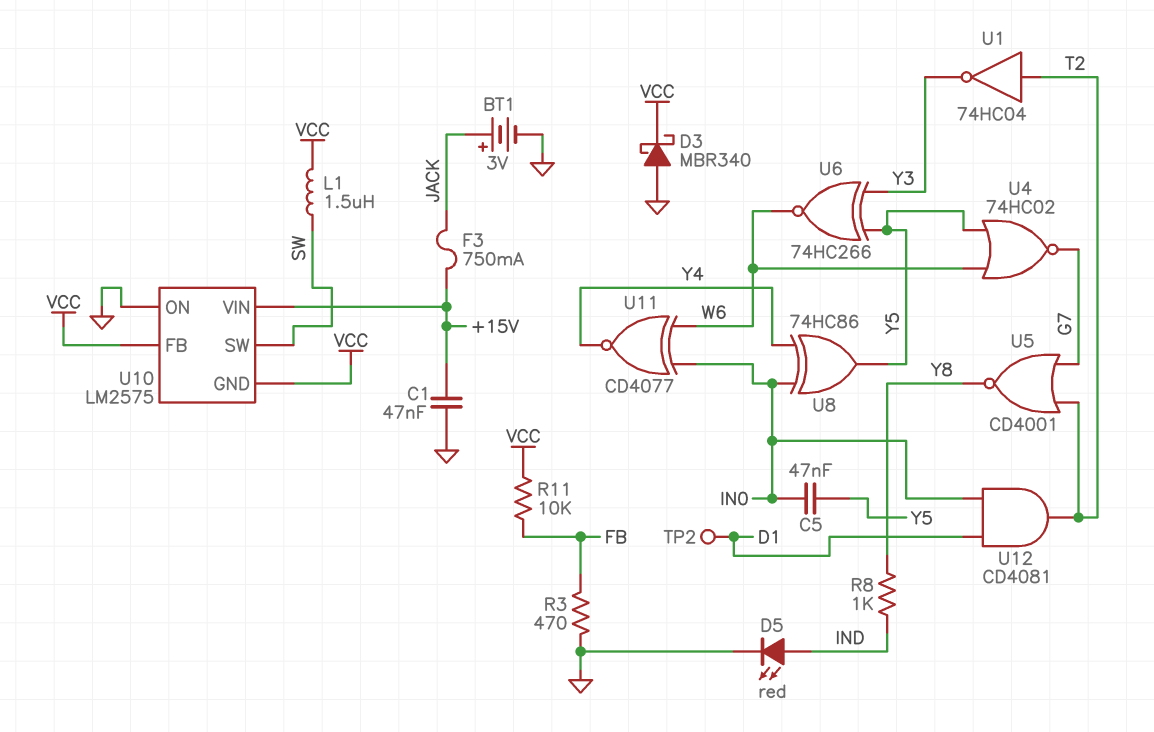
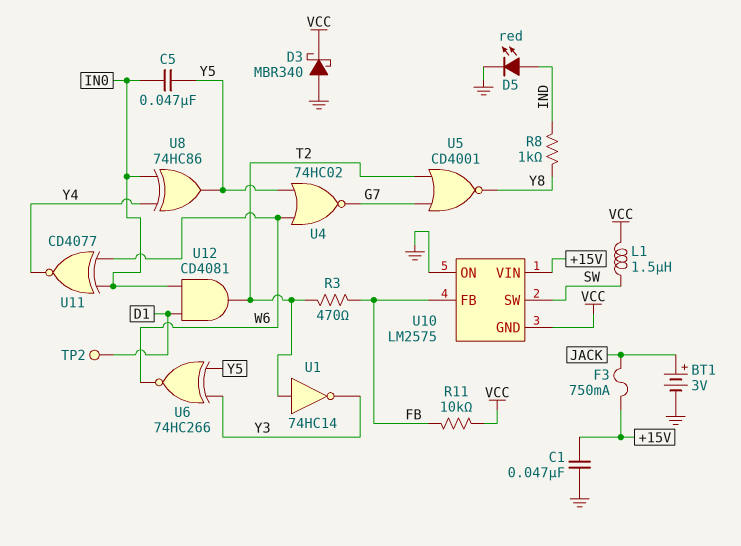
R3: 470 (FB, GND) -> 470 (FB, T2)
U1: NOT 74HC04 (in T2, out Y3) -> NOT 74HC14 (in T2, out Y3)
U10 pin FB: VCC -> FB

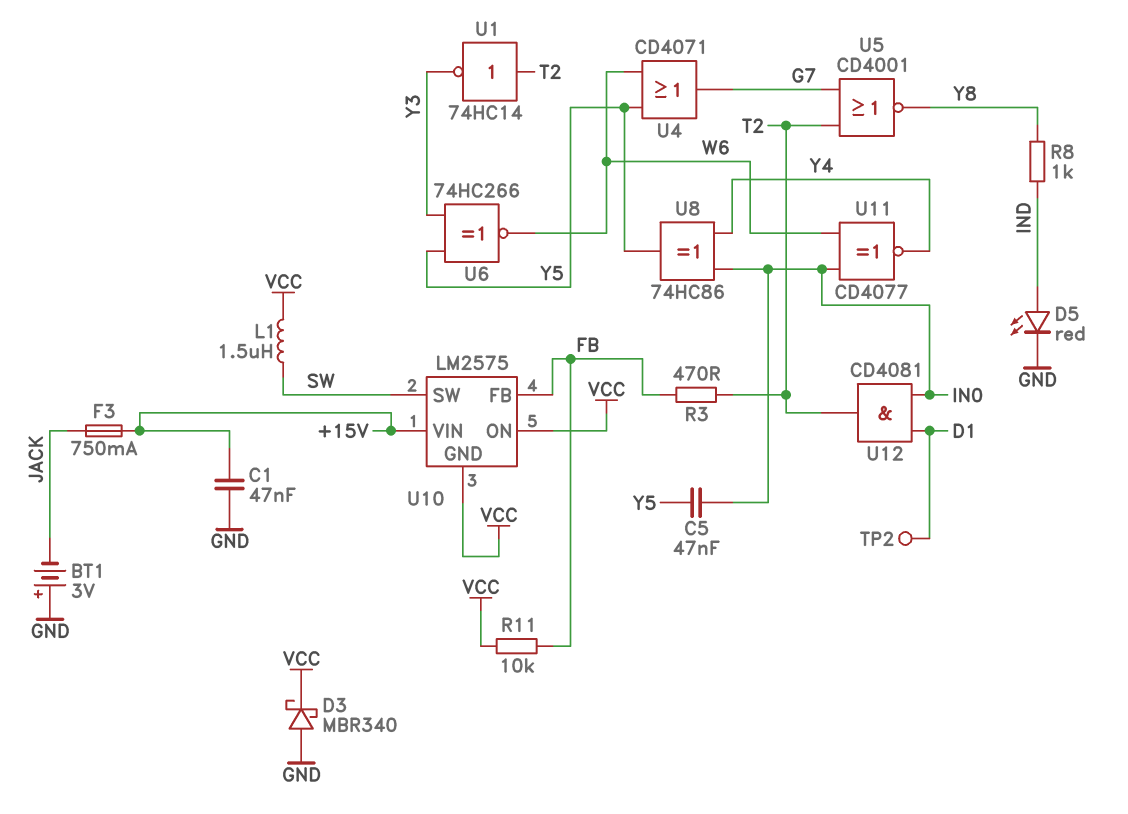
BT1: 3V (plus JACK, minus GND) -> 3V (plus GND, minus JACK)
U4: NOR 74HC02 (in W6, in Y5, out G7) -> OR CD4071 (in W6, in Y5, out G7)
U10 pin ON: GND -> VCC

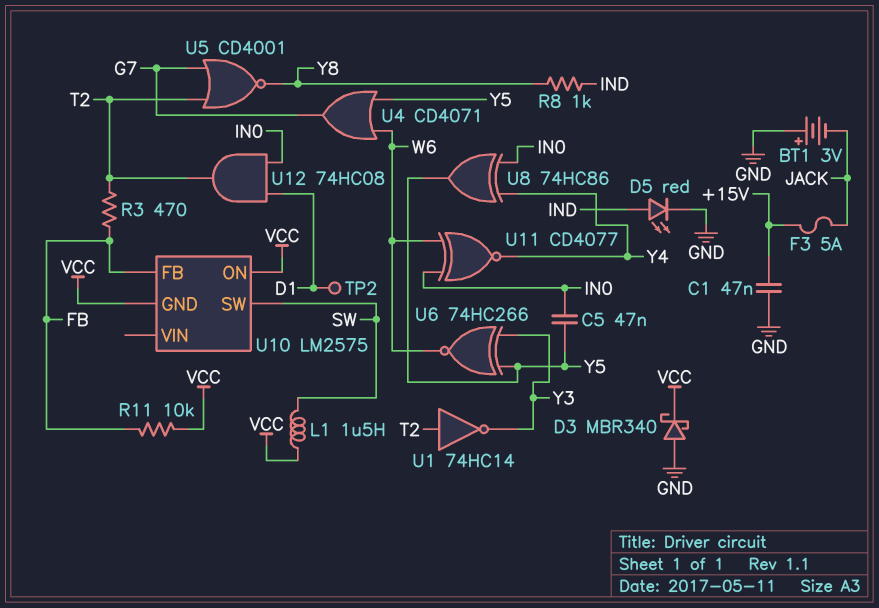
F3: 750mA (+15V, JACK) -> 5A (+15V, JACK)
U10 pin VIN: +15V -> none
U12: AND CD4081 (in D1, in IN0, out T2) -> AND 74HC08 (in D1, in IN0, out T2)

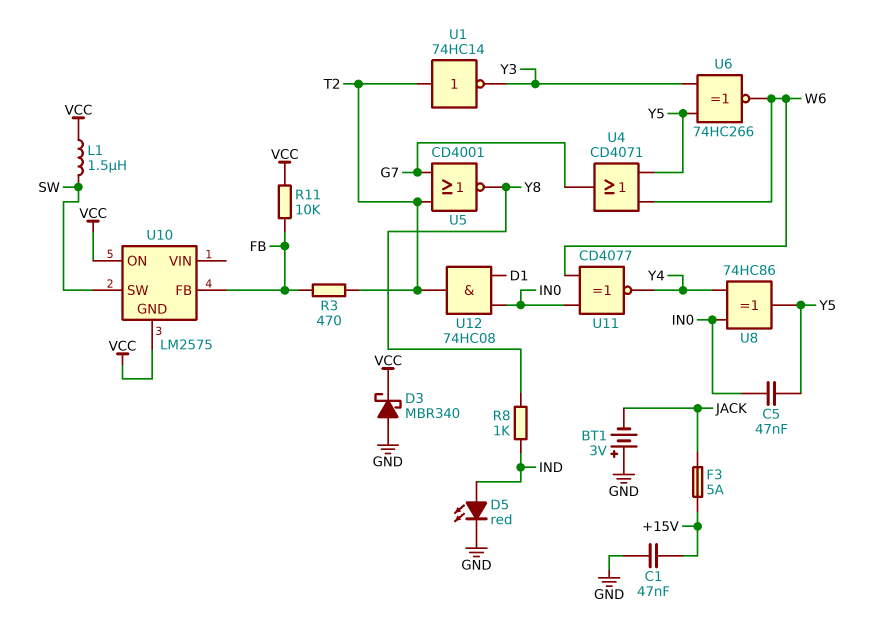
TP2: test point (D1) -> none

